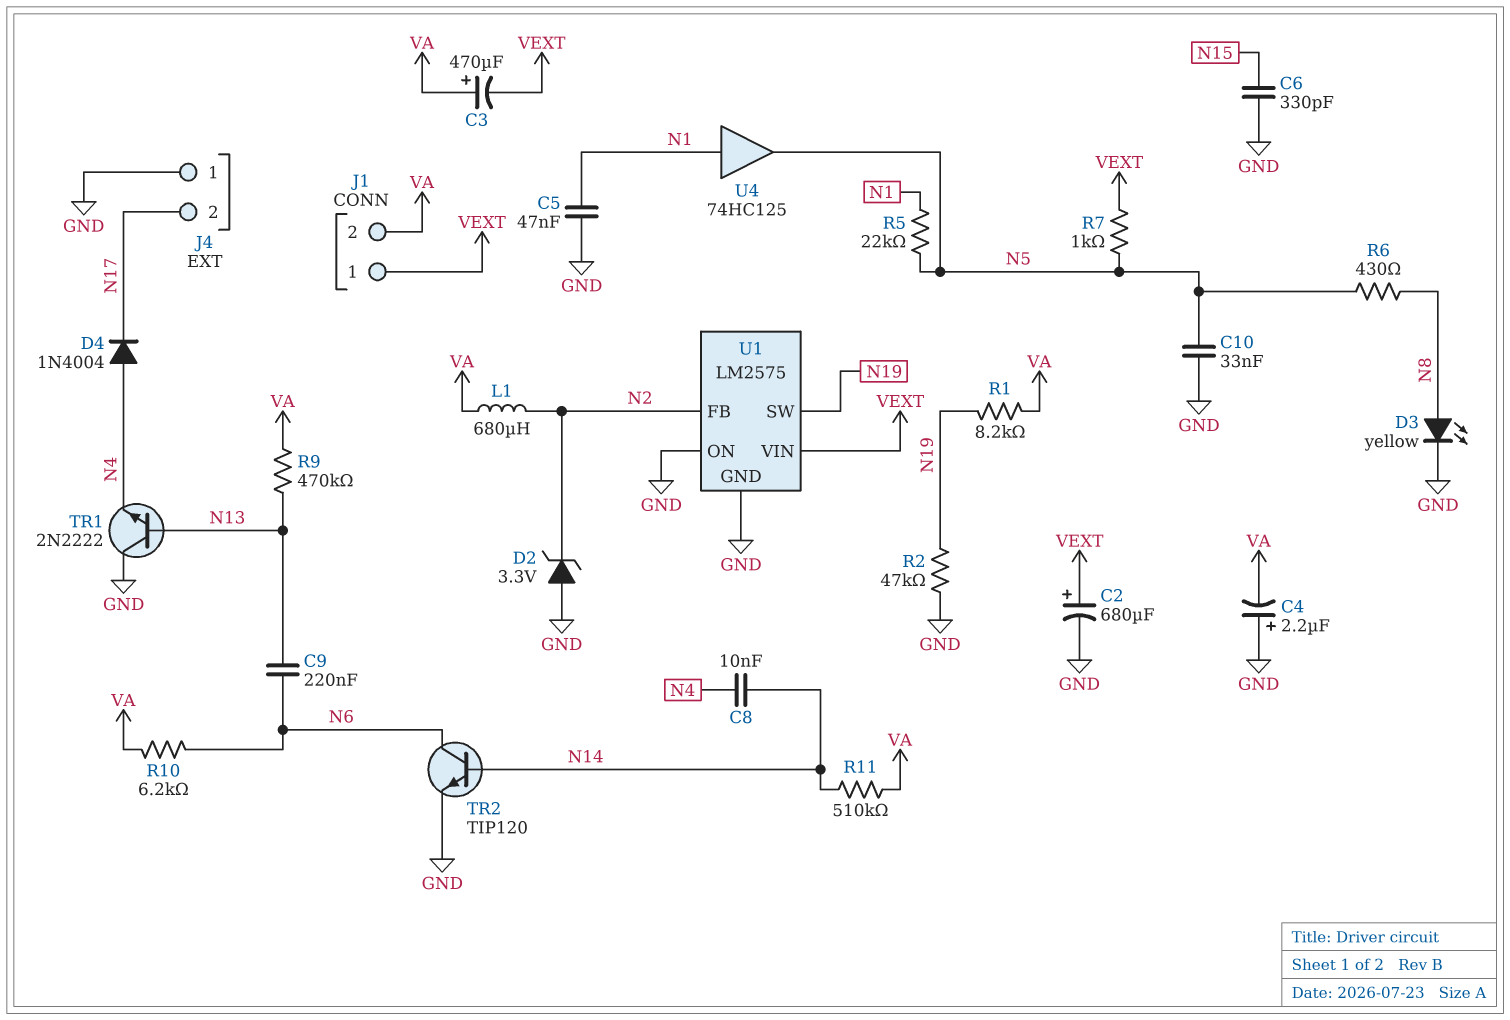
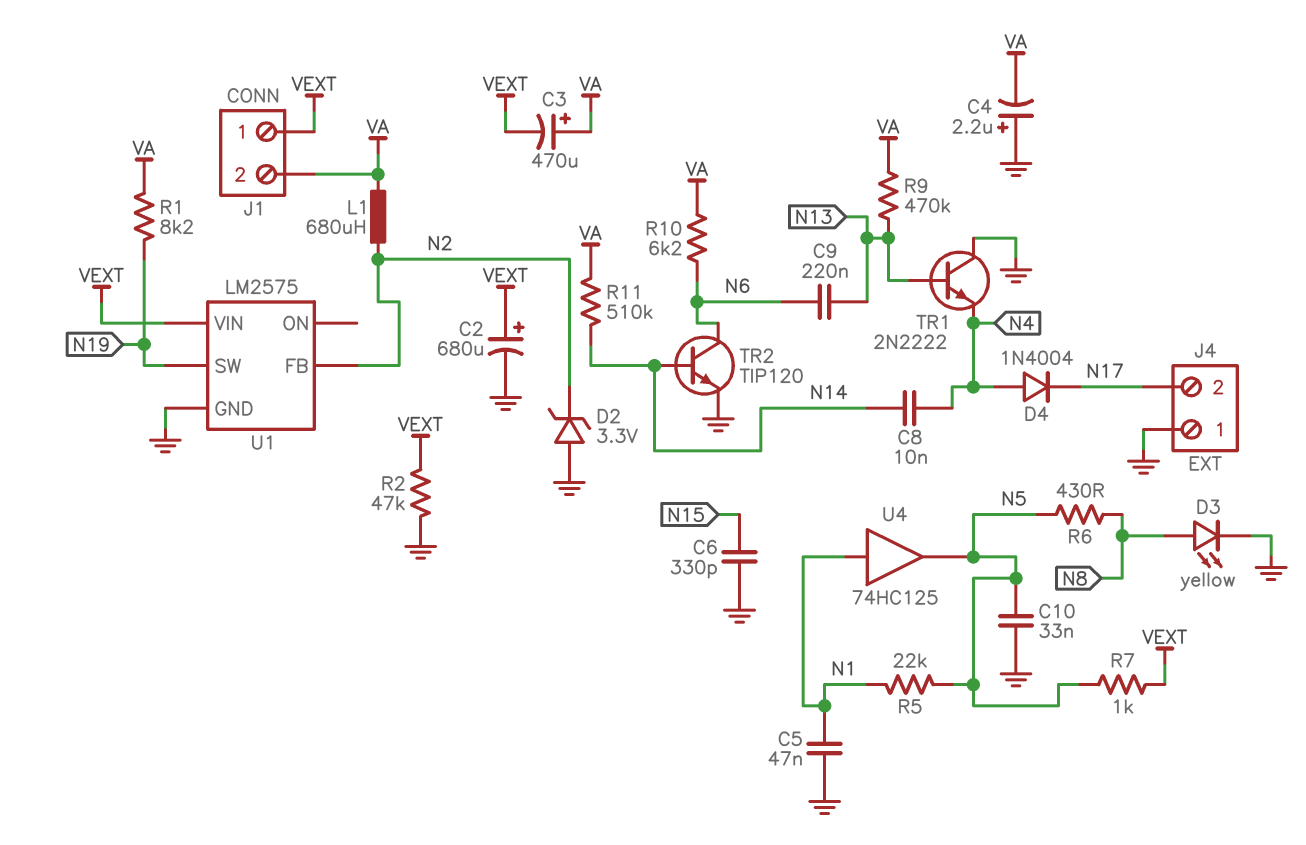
R2: 47k (GND, N19) -> 47k (GND, VEXT)
U1 pin ON: GND -> none

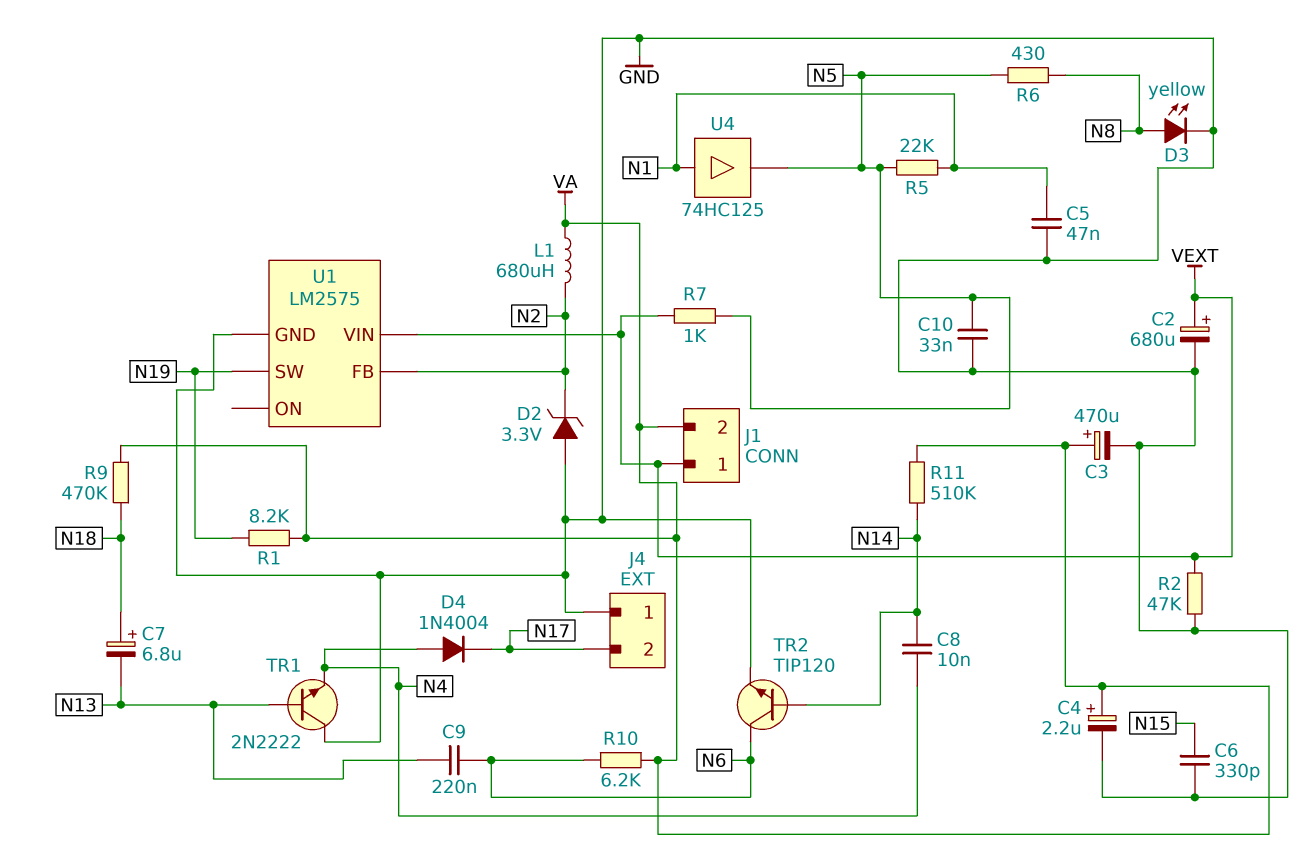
C3: 470uF (plus VA, minus VEXT) -> 470uF (plus VA, minus GND)
C4: 2.2uF (plus GND, minus VA) -> 2.2uF (plus VA, minus GND)
C7: none -> 6.8uF (plus N18, minus N13)
R9: 470k (N13, VA) -> 470k (N18, VA)

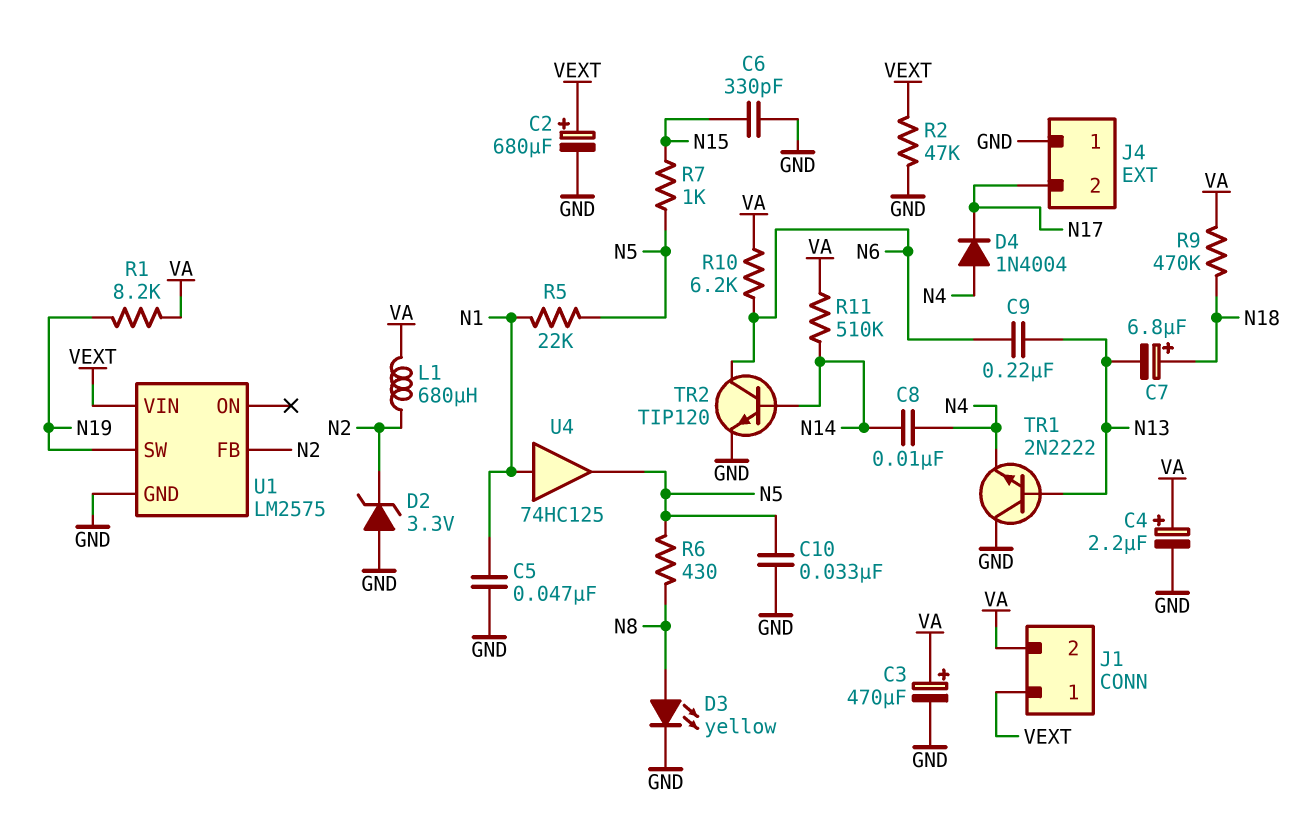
R7: 1k (N5, VEXT) -> 1k (N5, N15)

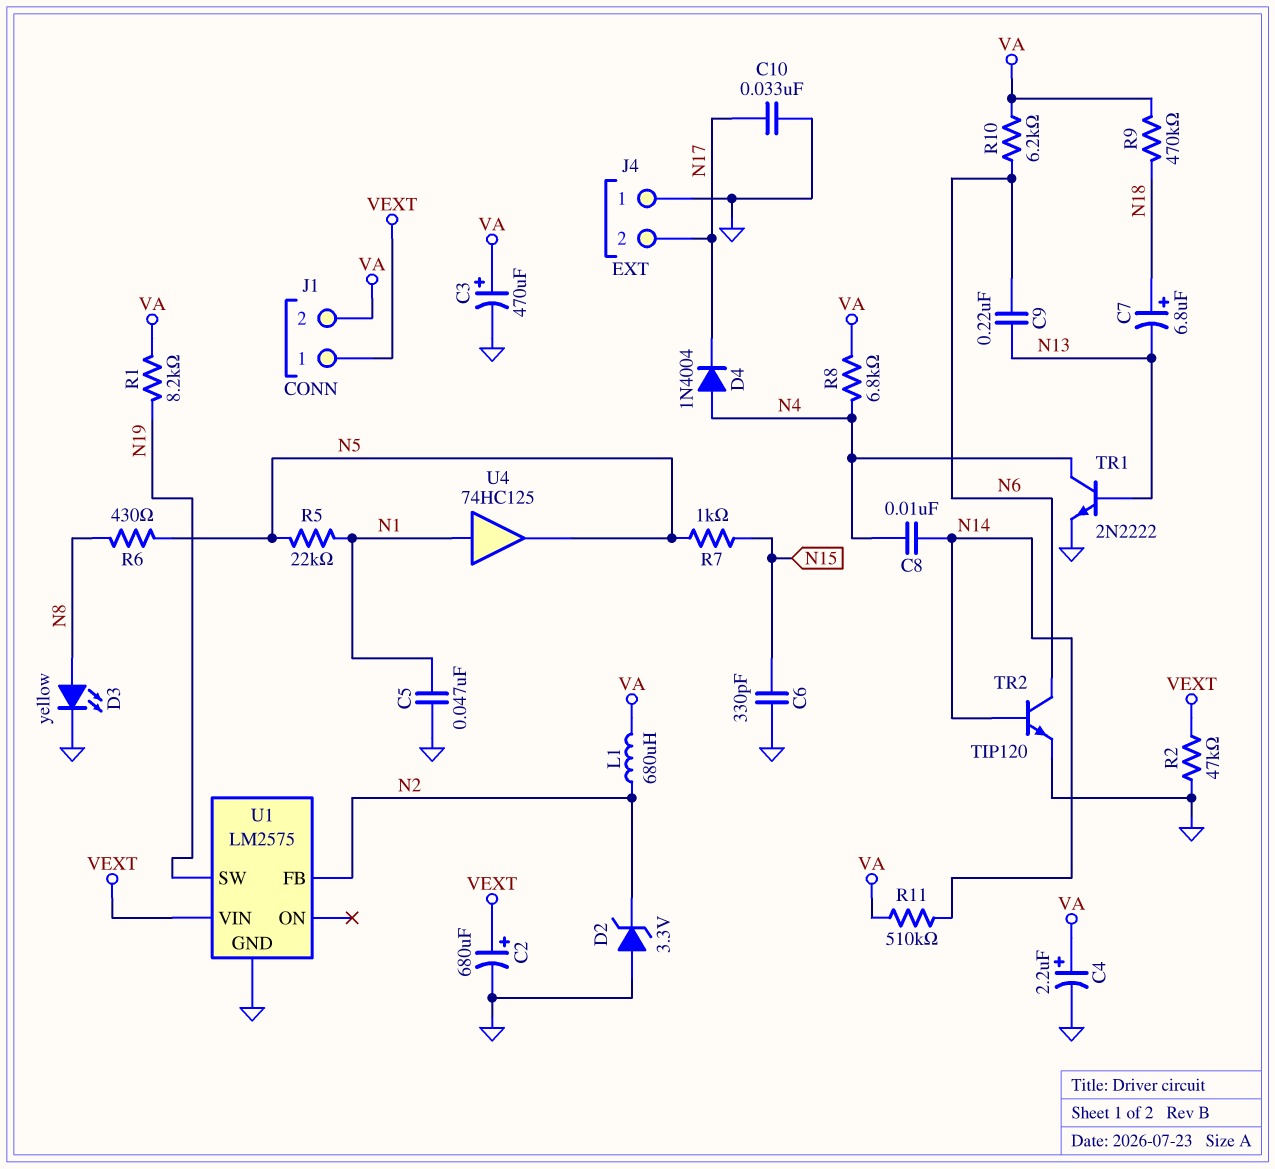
C10: 33nF (GND, N5) -> 33nF (GND, N17)
R8: none -> 6.8k (N4, VA)
TR1: NPN 2N2222 (B N13, C GND, E N4) -> NPN 2N2222 (B N13, C N4, E GND)

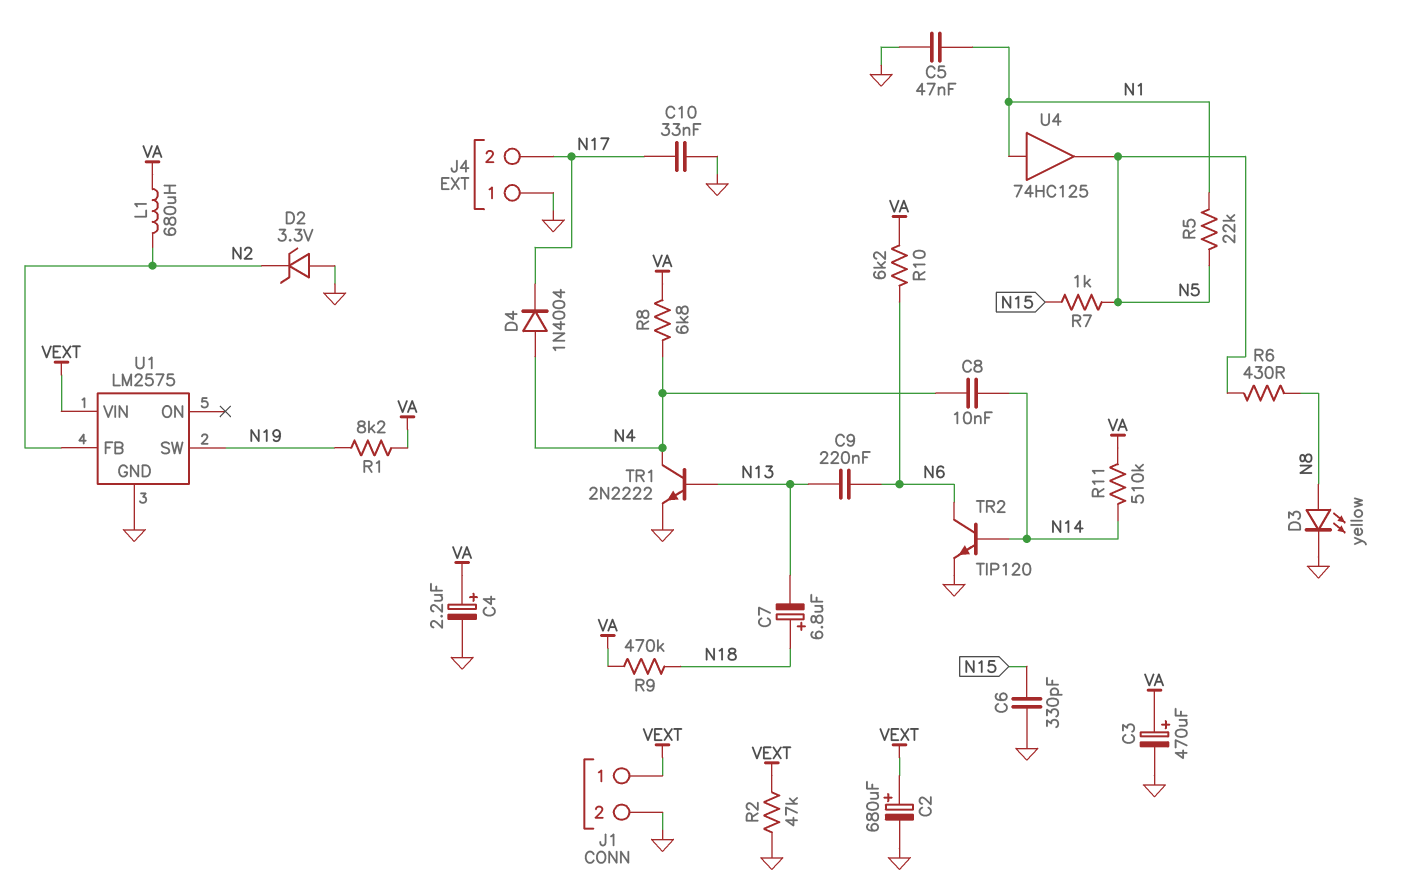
J1 pin 2: VA -> GND

